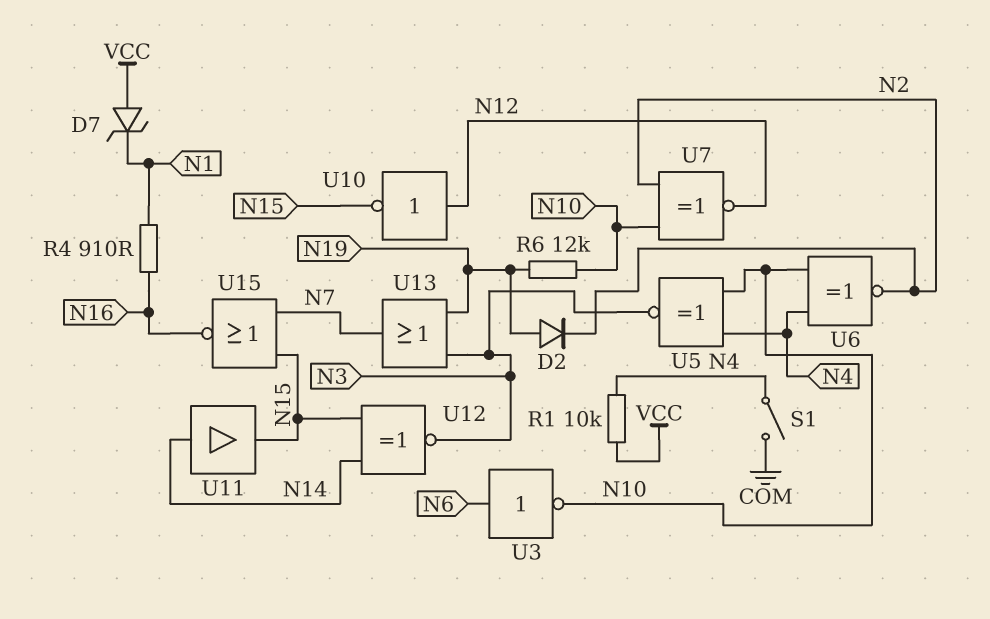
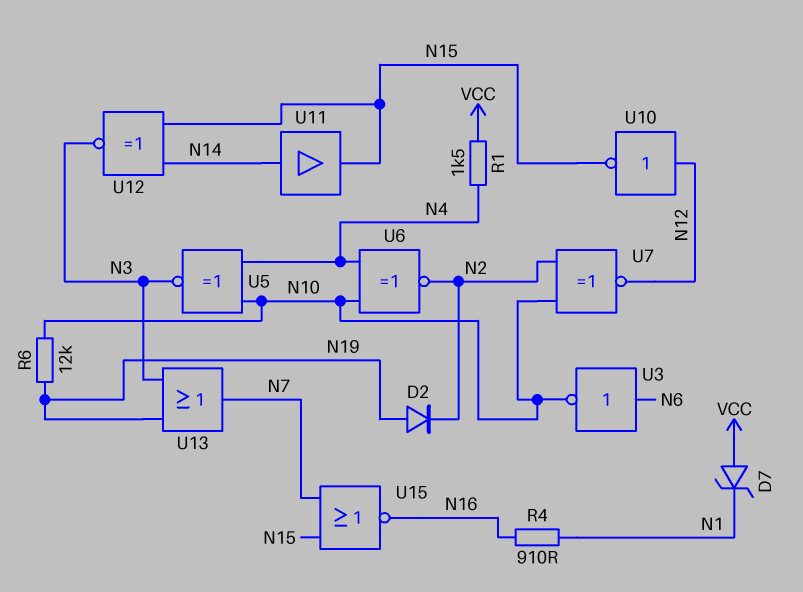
R1: 10k (N4, VCC) -> 1.5k (N4, VCC)
S1: switch (COM, N4) -> none

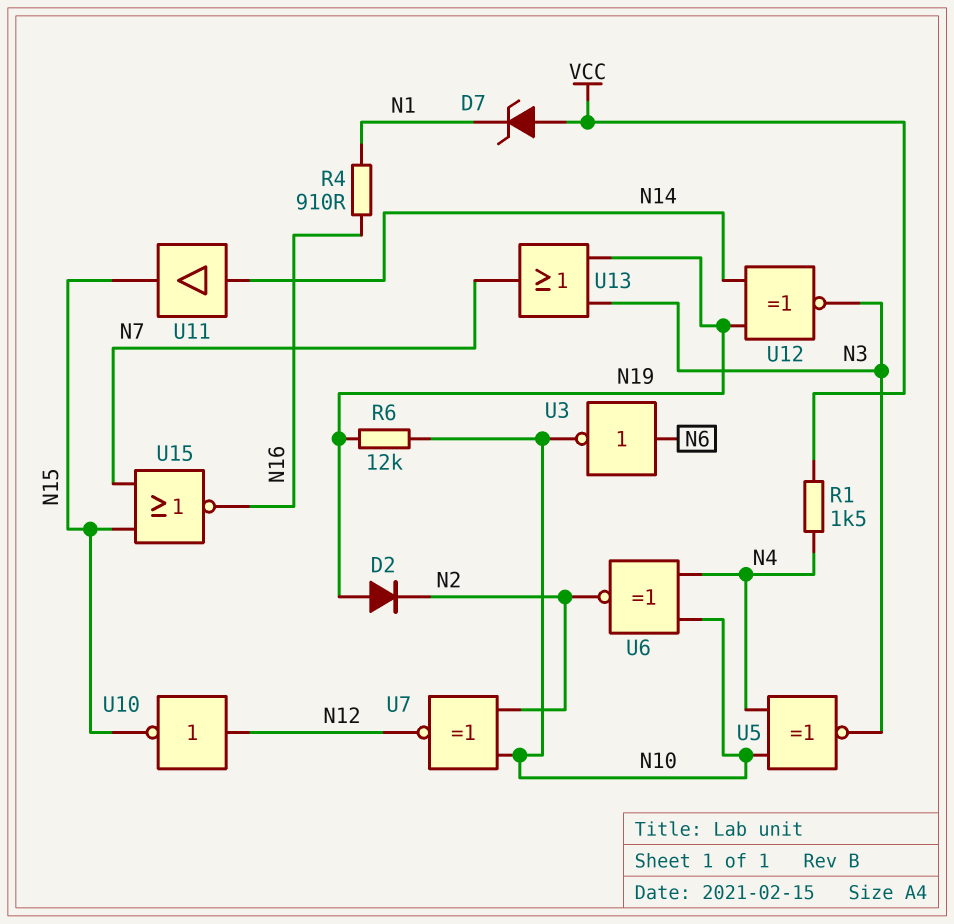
U12: XNOR (in N14, in N15, out N3) -> XNOR (in N14, in N19, out N3)

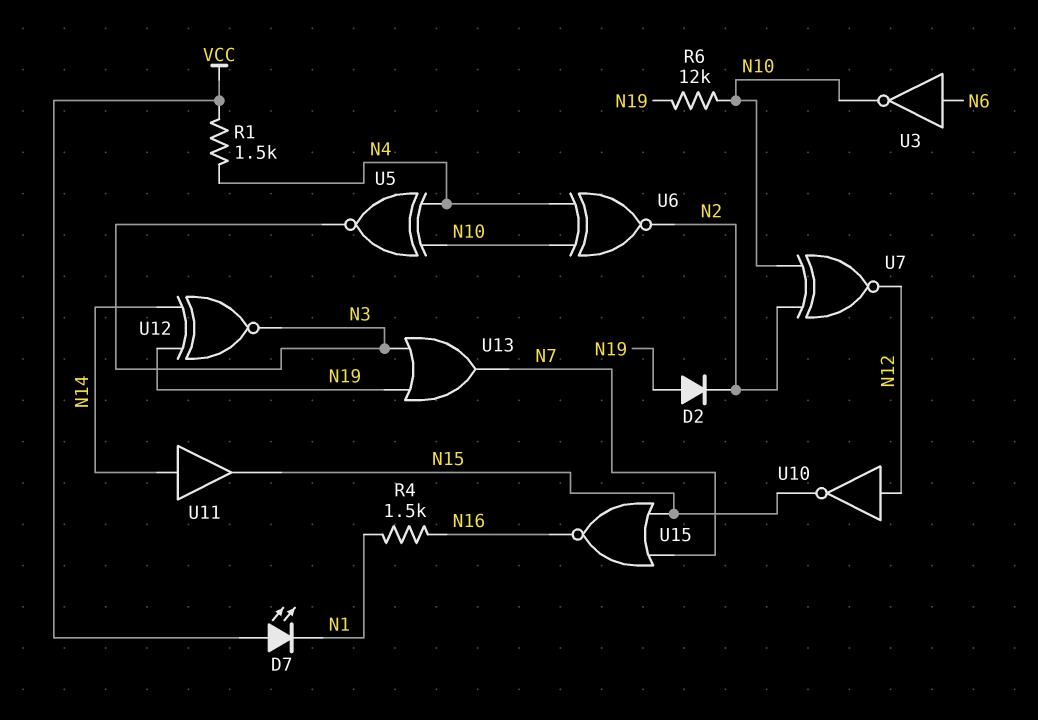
D7: zener (A VCC, K N1) -> LED (A VCC, K N1)
R4: 910 (N1, N16) -> 1.5k (N1, N16)

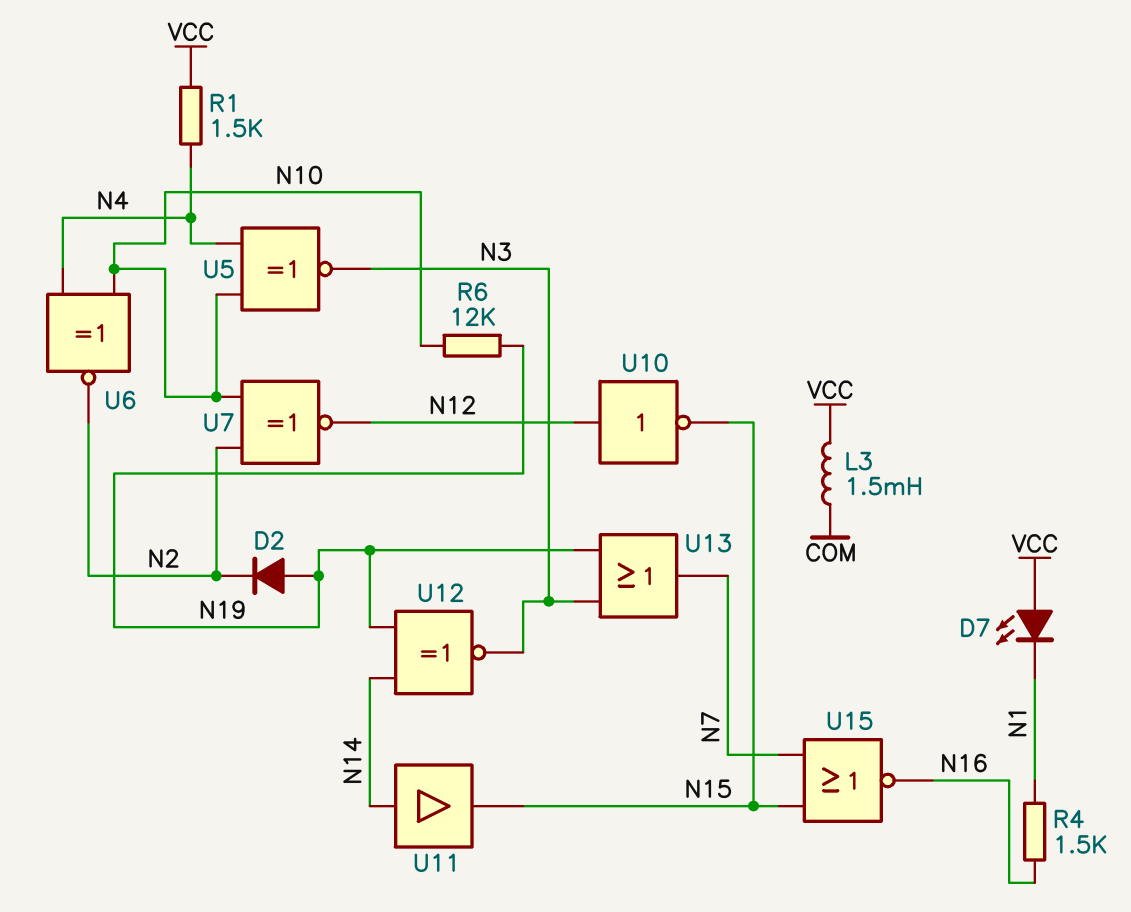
L3: none -> 1.5mH (COM, VCC)
U3: NOT (in N6, out N10) -> none

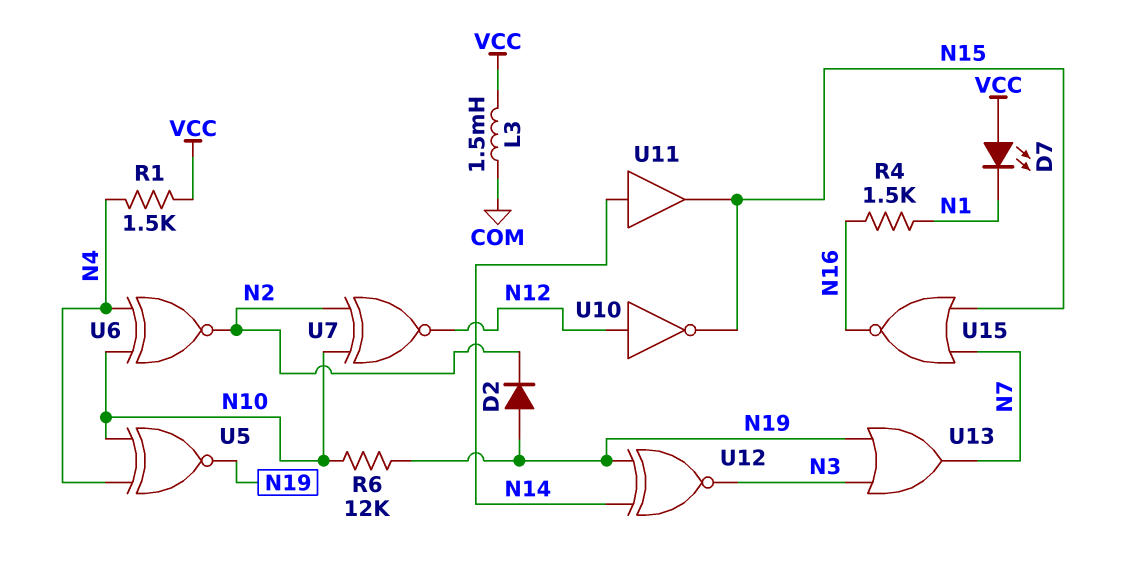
U5: XNOR (in N4, in N10, out N3) -> XNOR (in N4, in N10, out N19)

